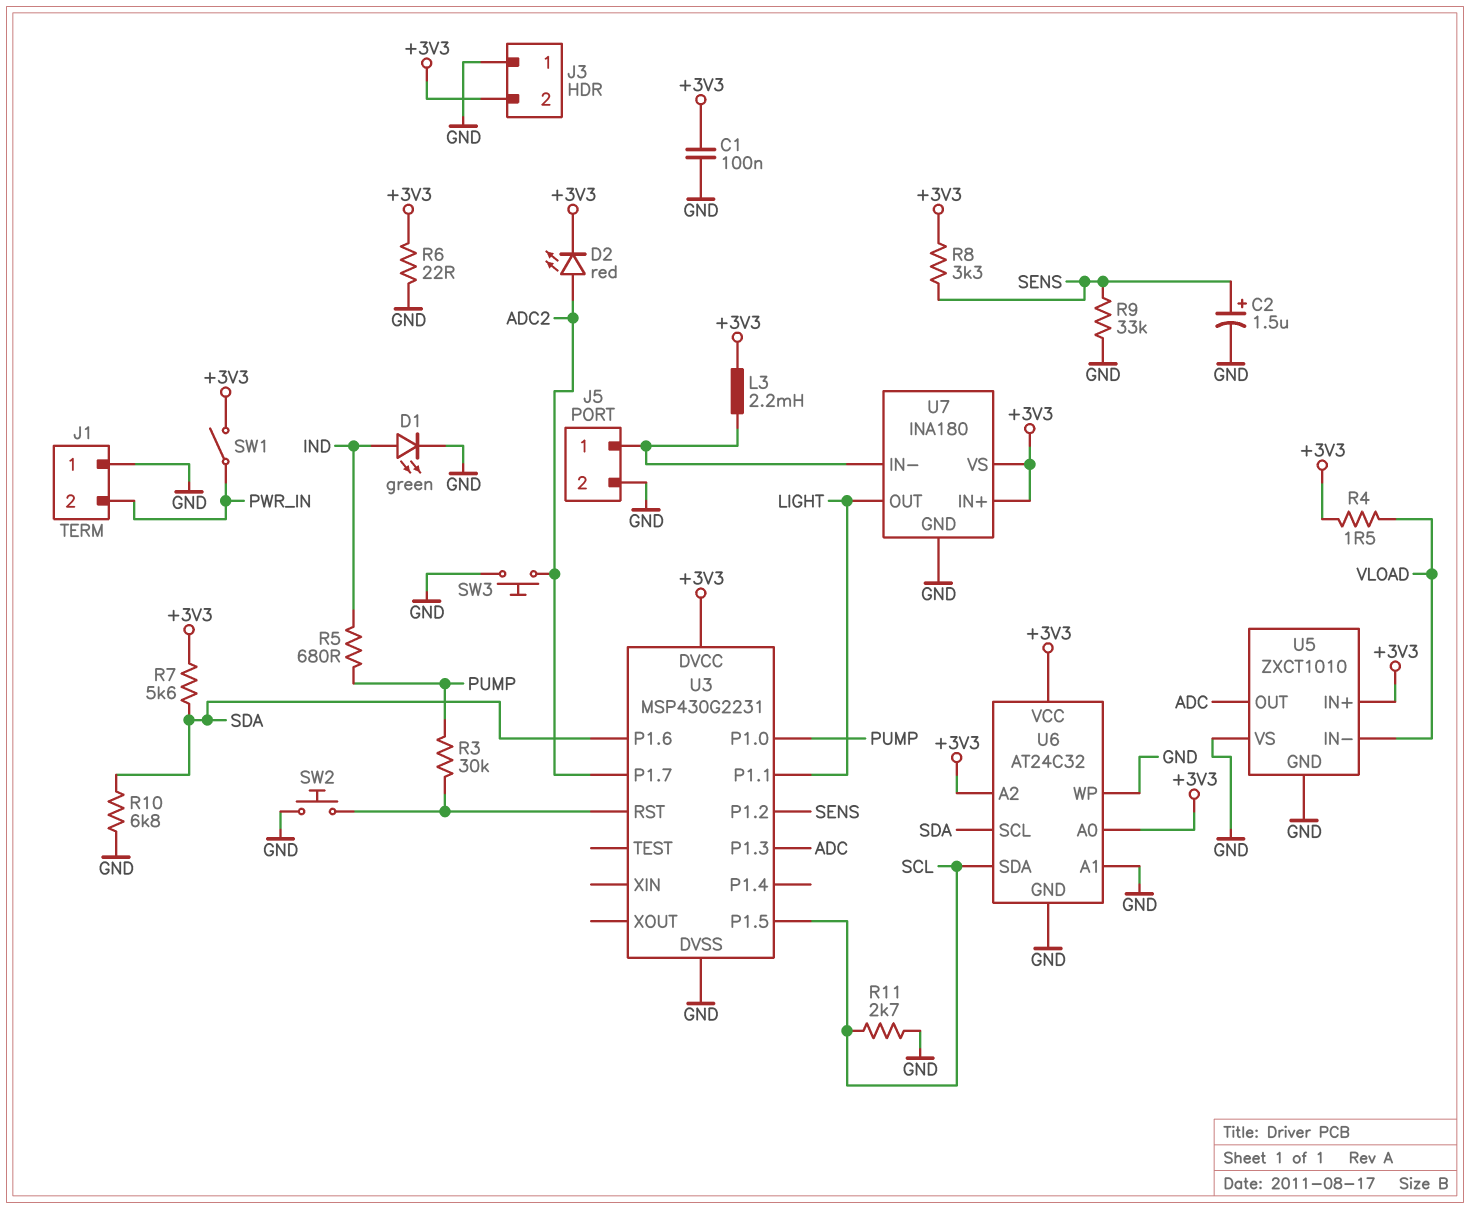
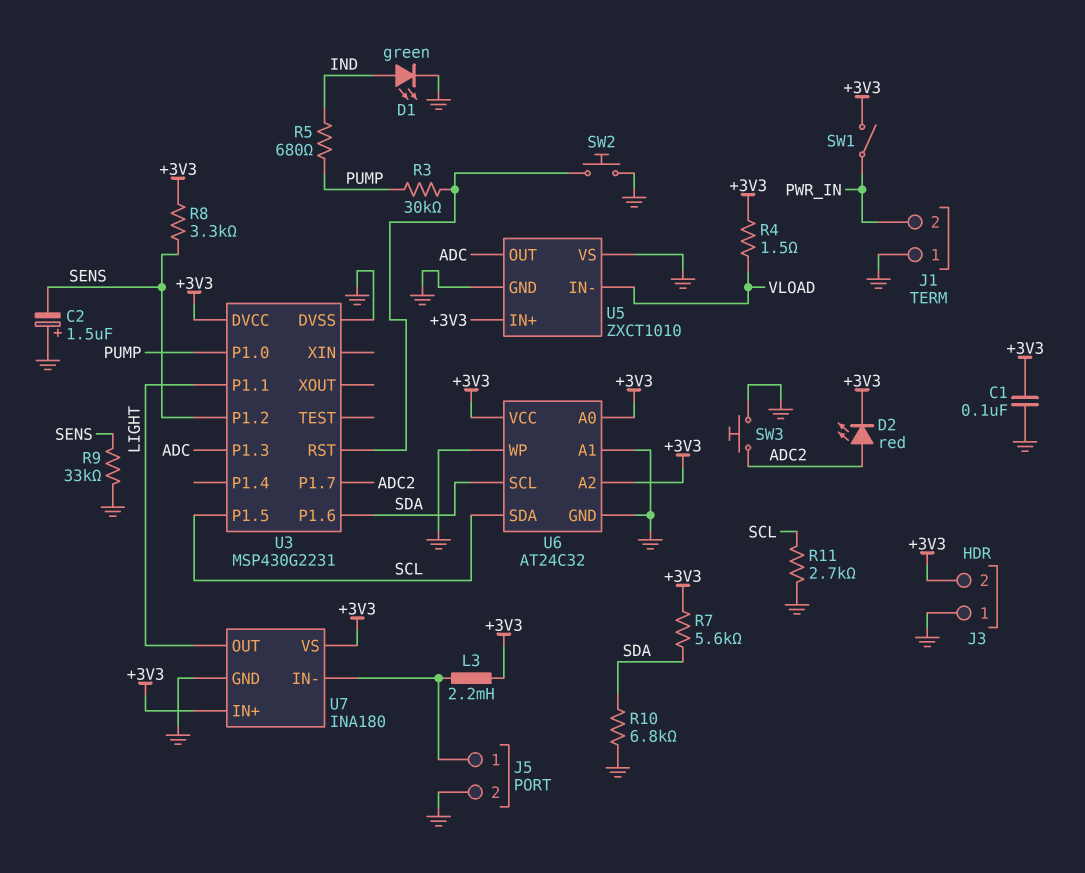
C2: 1.5uF (plus SENS, minus GND) -> 1.5uF (plus GND, minus SENS)
R6: 22 (+3V3, GND) -> none

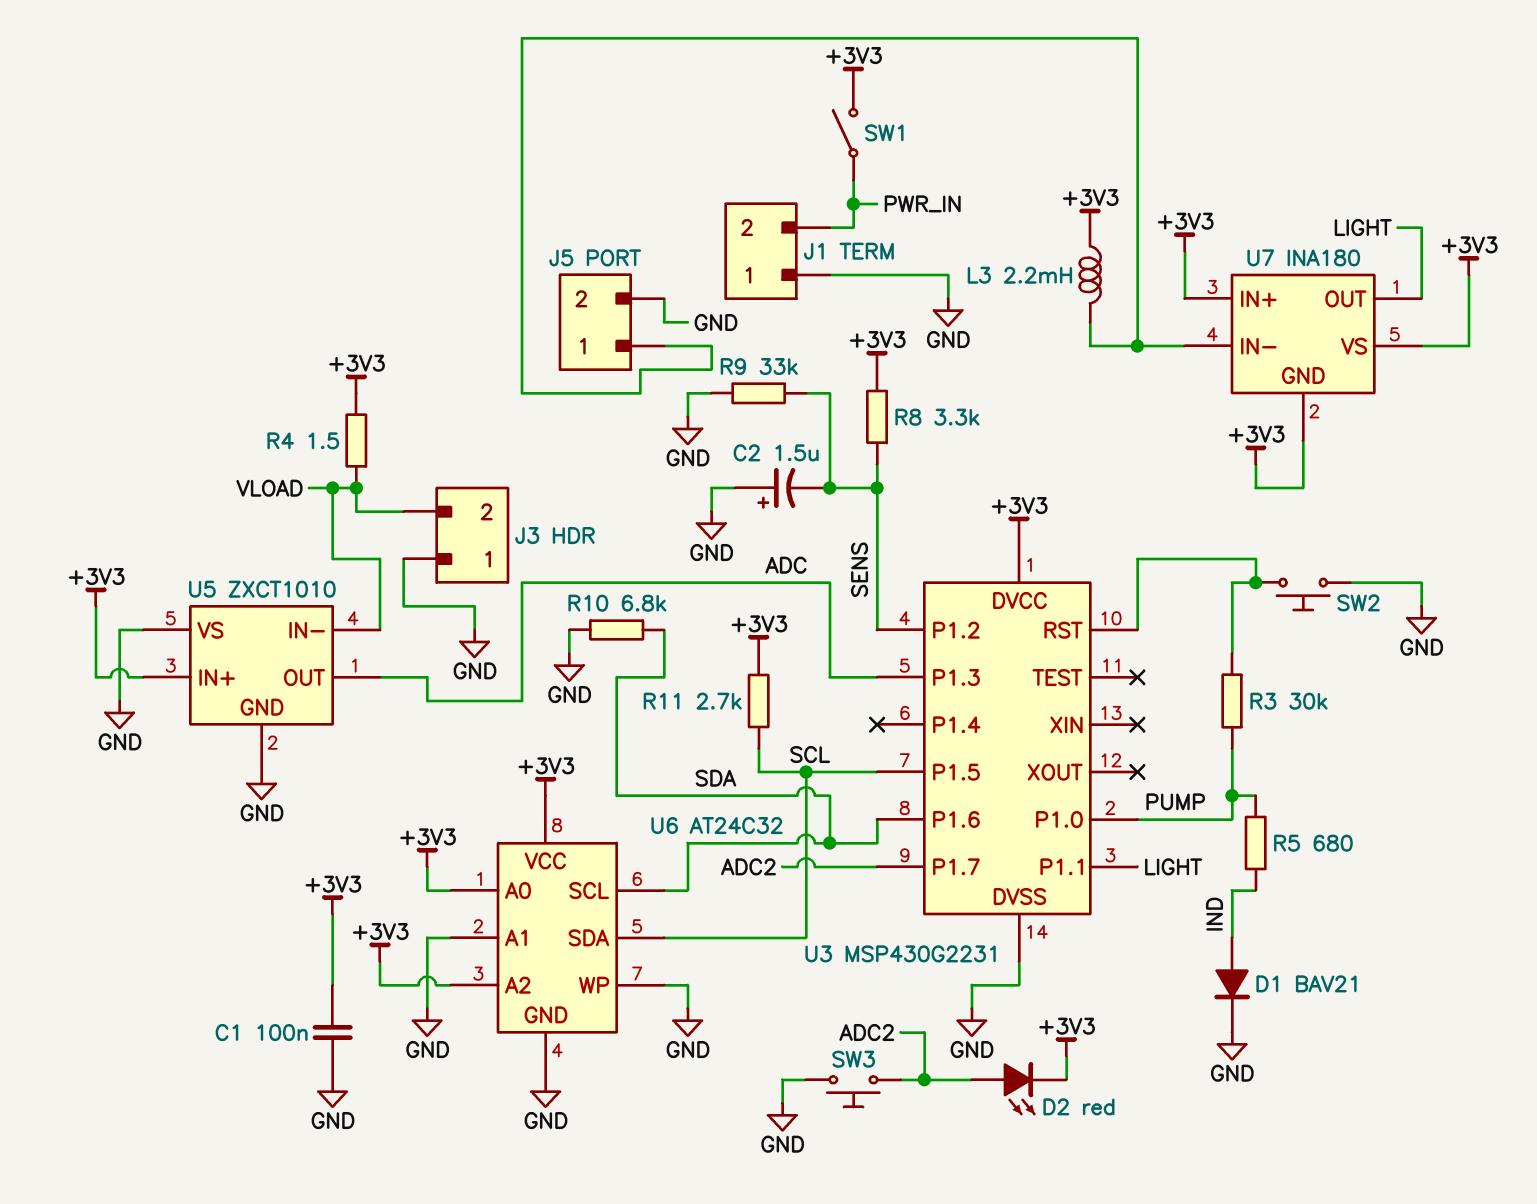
D1: LED green (A IND, K GND) -> diode BAV21 (A IND, K GND)
J3 pin 2: +3V3 -> VLOAD
R7: 5.6k (+3V3, SDA) -> none
R11: 2.7k (GND, SCL) -> 2.7k (+3V3, SCL)
U7 pin GND: GND -> +3V3

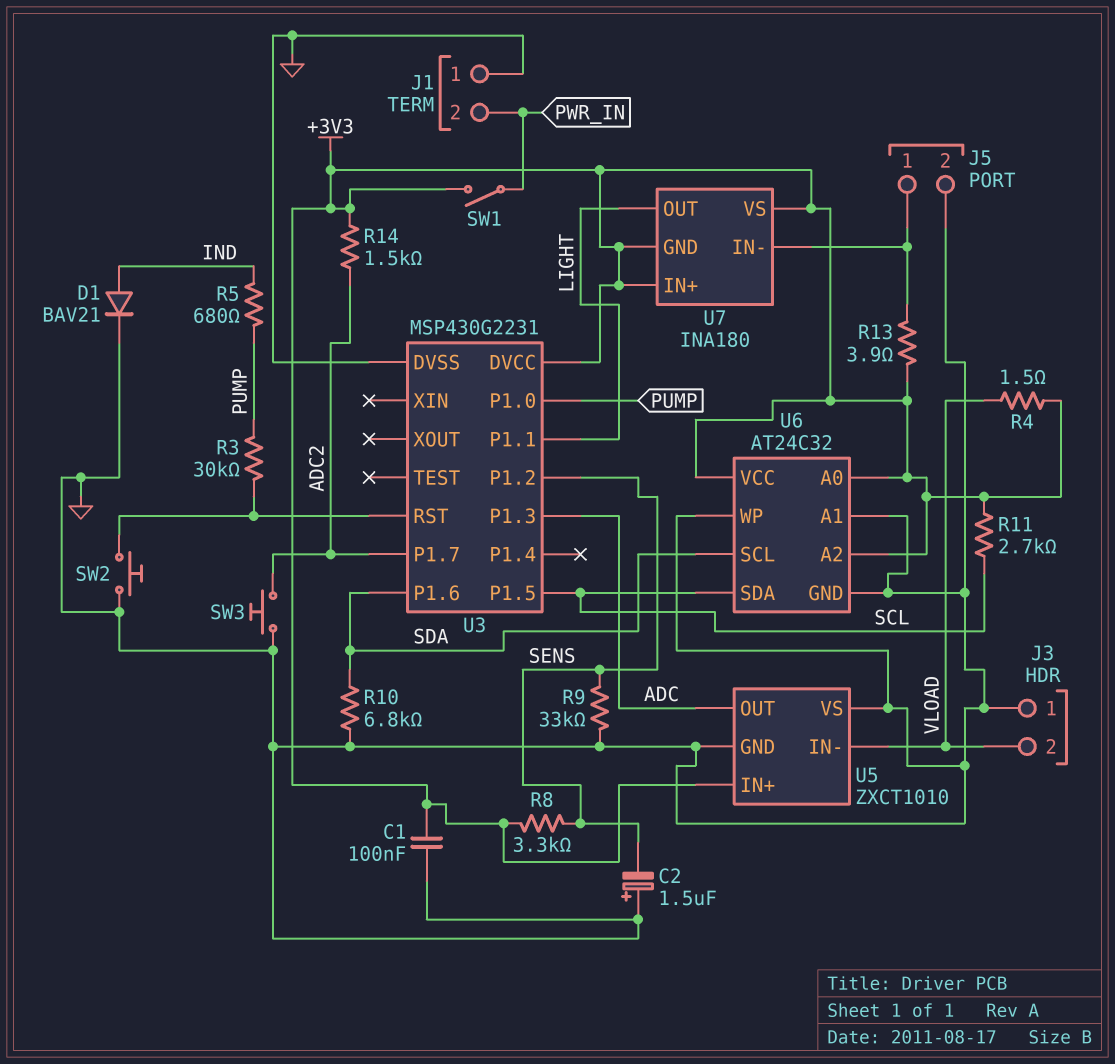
D2: LED red (A ADC2, K +3V3) -> none
L3: 2.2mH (+3V3, J5/1) -> none
R13: none -> 3.9 (+3V3, J5/1)
R14: none -> 1.5k (+3V3, ADC2)

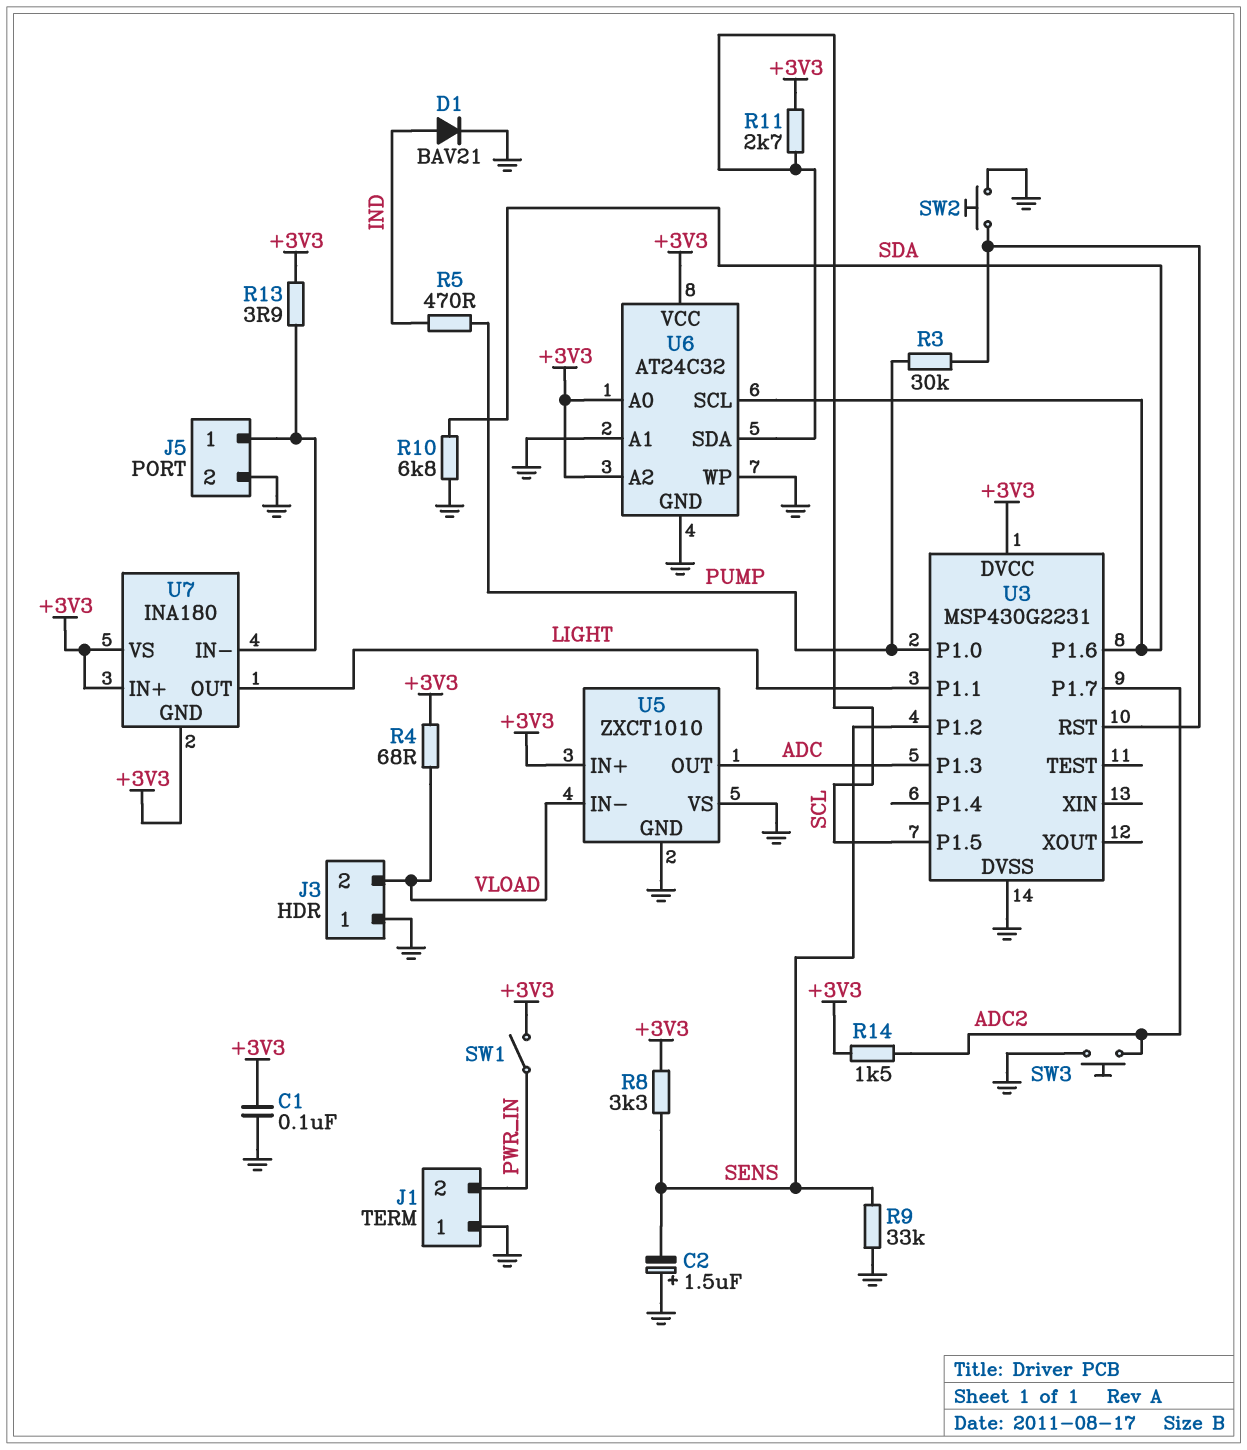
R4: 1.5 (+3V3, VLOAD) -> 68 (+3V3, VLOAD)
R5: 680 (IND, PUMP) -> 470 (IND, PUMP)

